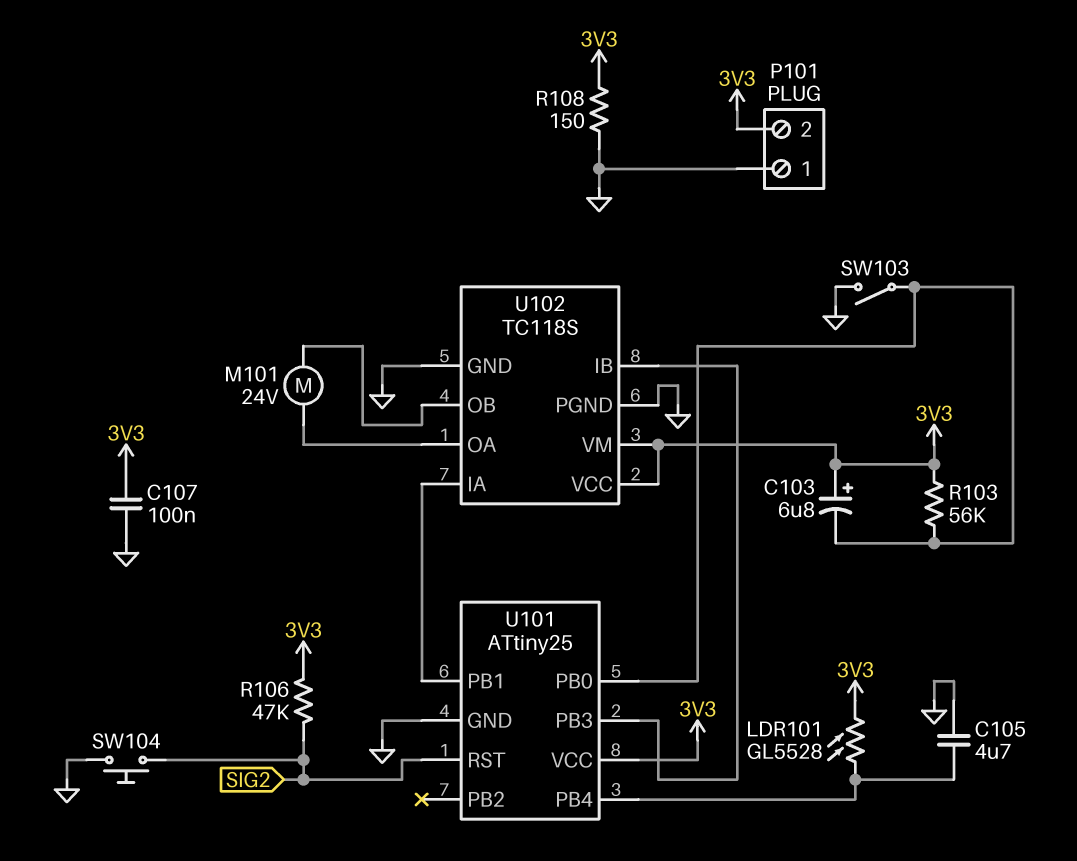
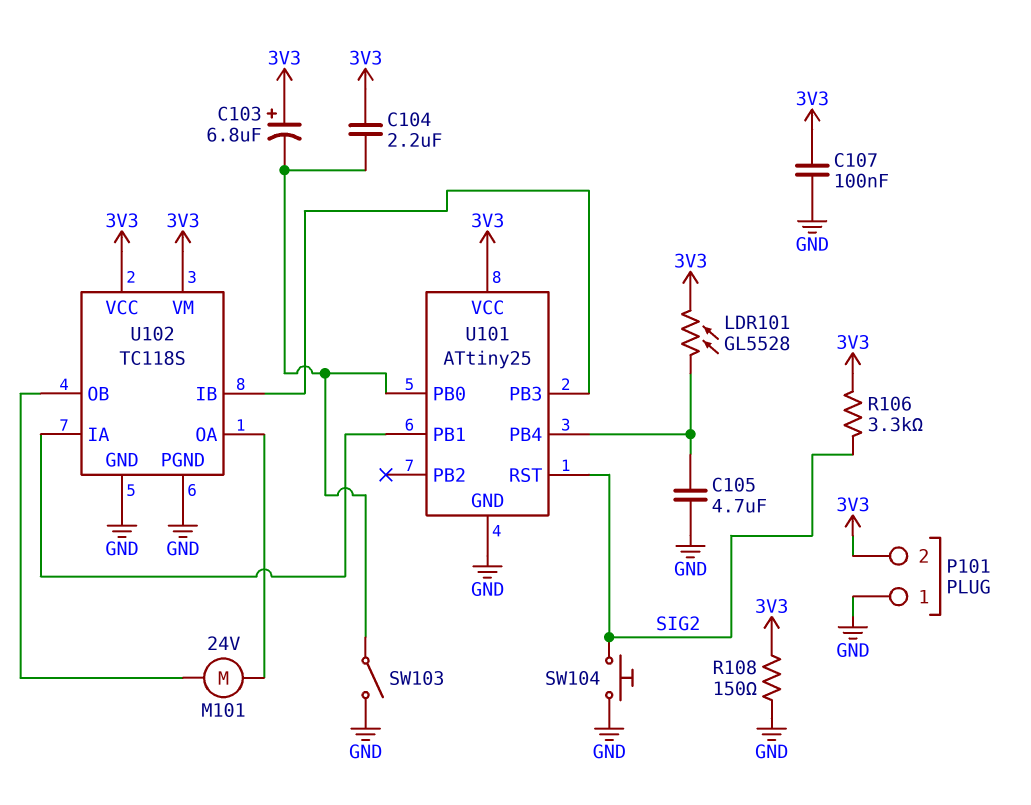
C104: none -> 2.2uF (3V3, U101/PB0)
R103: 56k (3V3, U101/PB0) -> none
R106: 47k (3V3, SIG2) -> 3.3k (3V3, SIG2)

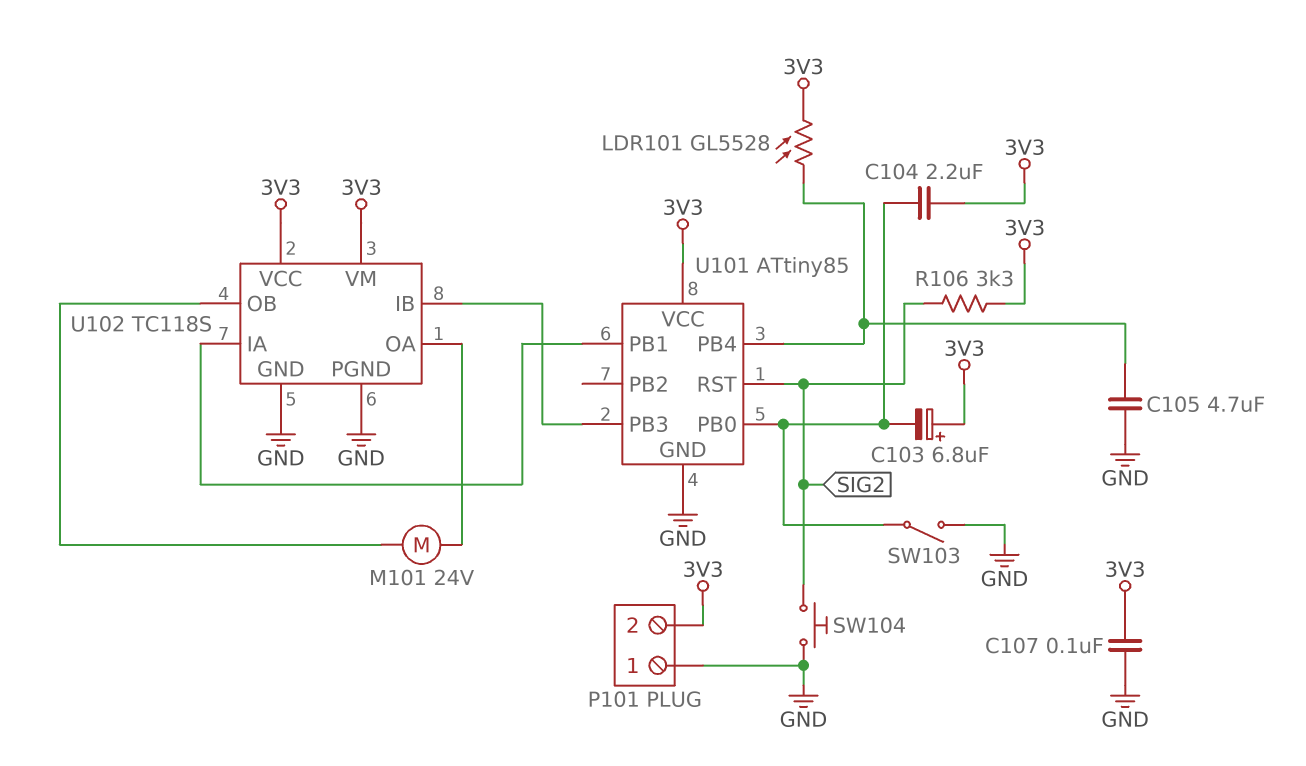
R108: 150 (3V3, GND) -> none
U101: ATtiny25 -> ATtiny85

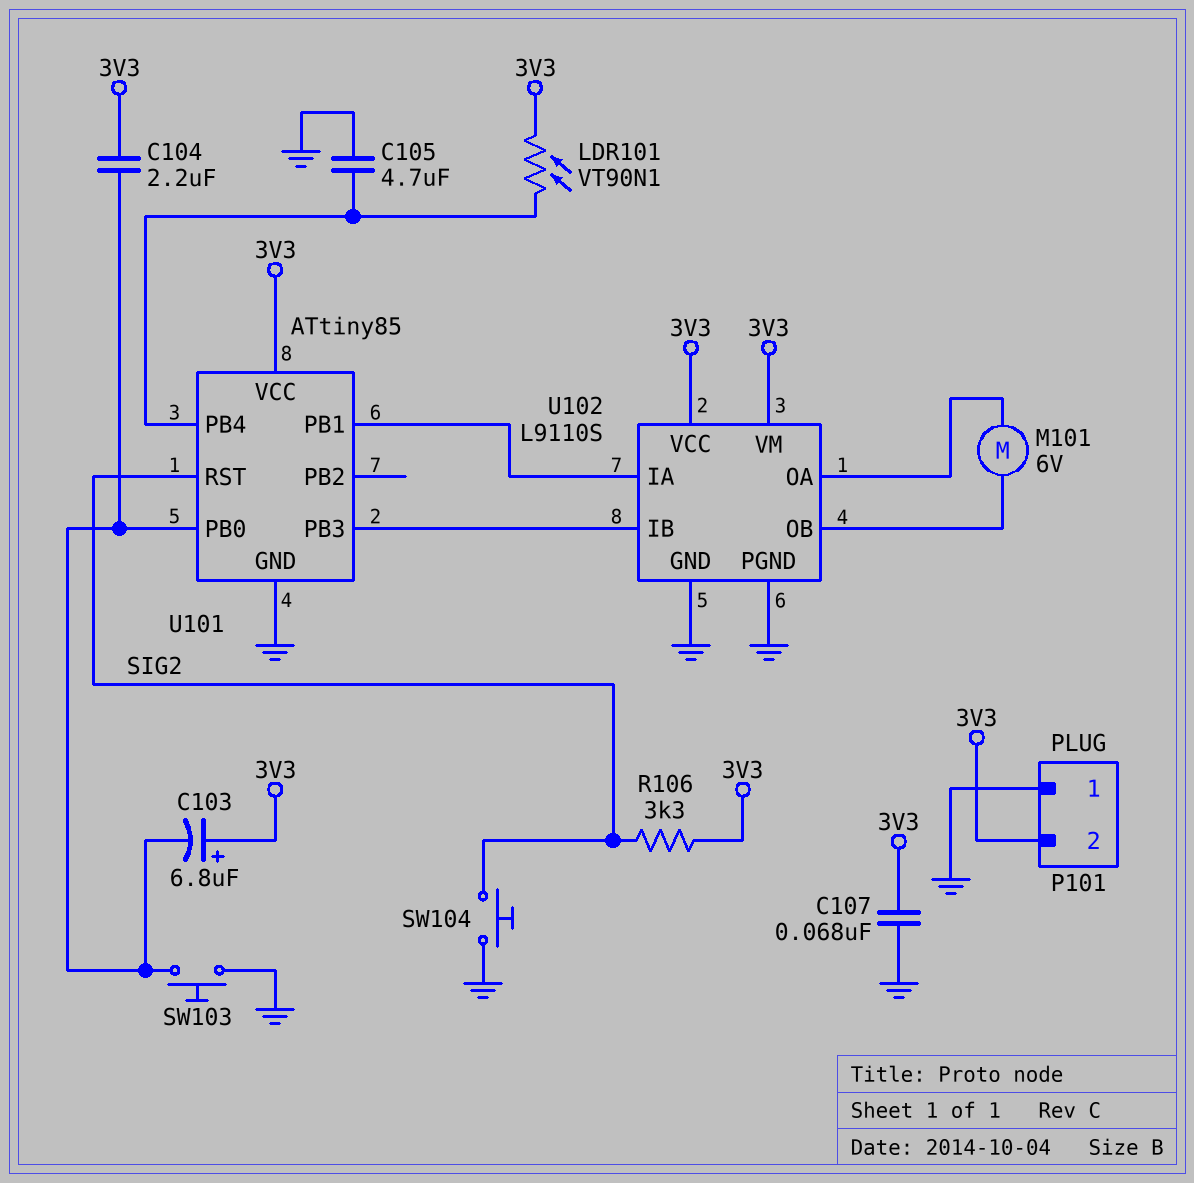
C107: 100nF (3V3, GND) -> 68nF (3V3, GND)
LDR101: GL5528 (3V3, U101/PB4) -> VT90N1 (3V3, U101/PB4)
M101: motor 24V (U102/OA, U102/OB) -> motor 6V (U102/OA, U102/OB)
SW103: switch (GND, U101/PB0) -> button (GND, U101/PB0)
U102: TC118S -> L9110S

